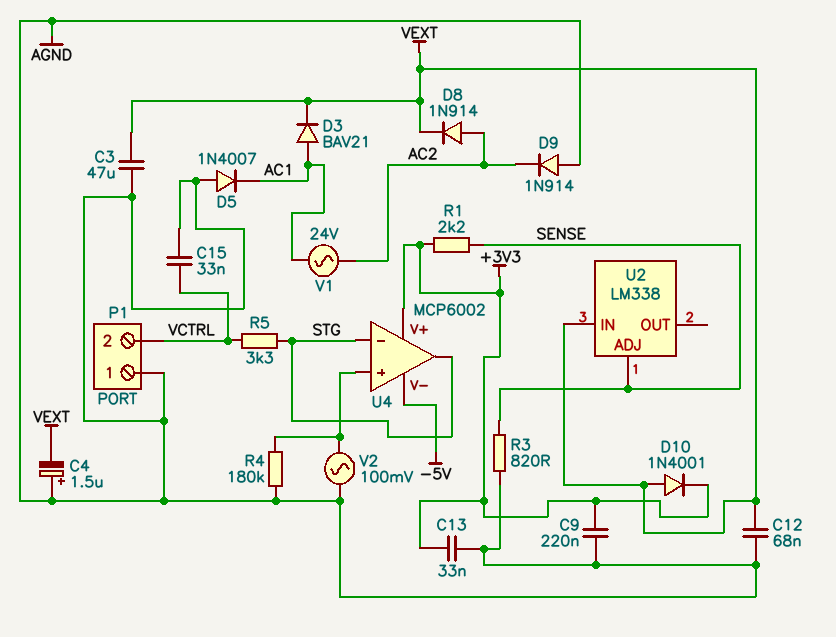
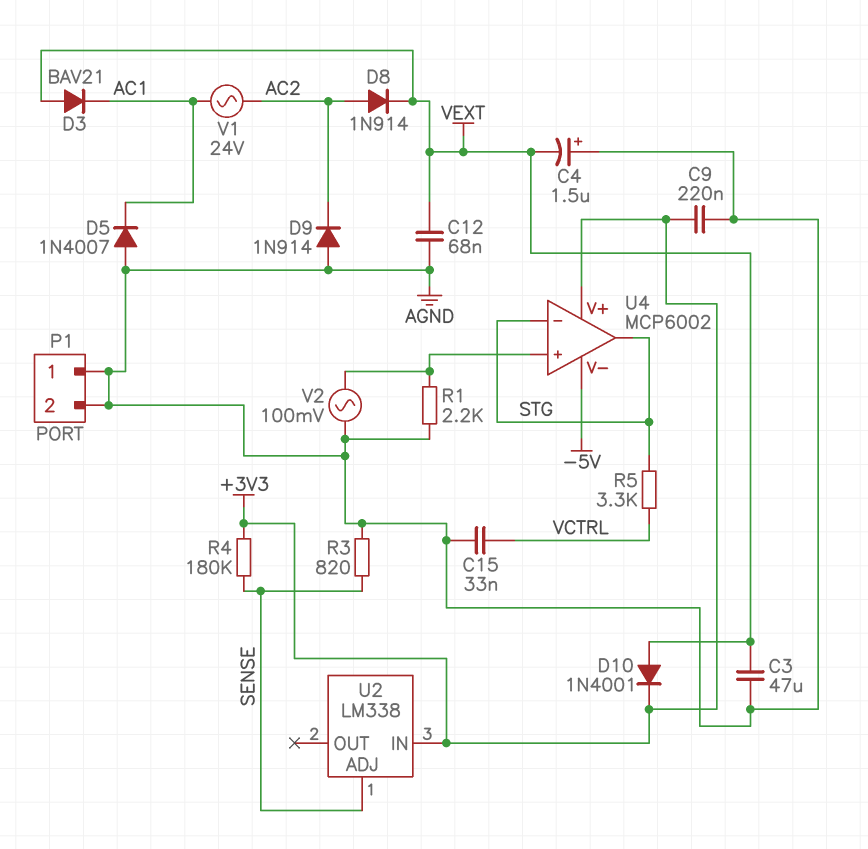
C13: 33nF (+3V3, AGND) -> none
D3: diode BAV21 (A AC1, K VEXT) -> diode BAV21 (A VEXT, K AC1)
P1 pin 2: VCTRL -> AGND
R1: 2.2k (+3V3, SENSE) -> 2.2k (AGND, U4/in+)
R4: 180k (AGND, U4/in+) -> 180k (+3V3, SENSE)
U2 pin IN: VEXT -> +3V3

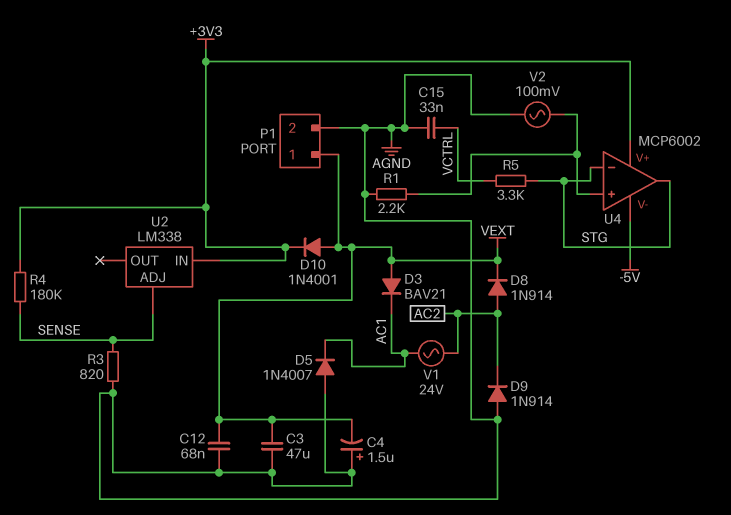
C9: 220nF (+3V3, AGND) -> none
P1 pin 1: AGND -> VEXT

